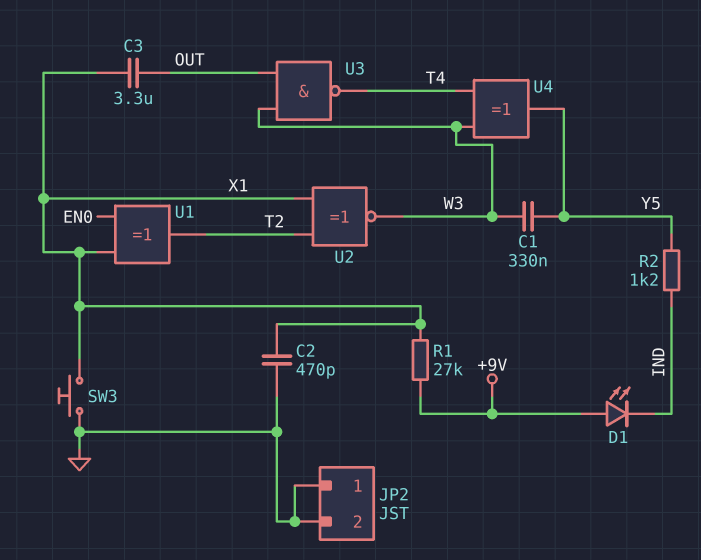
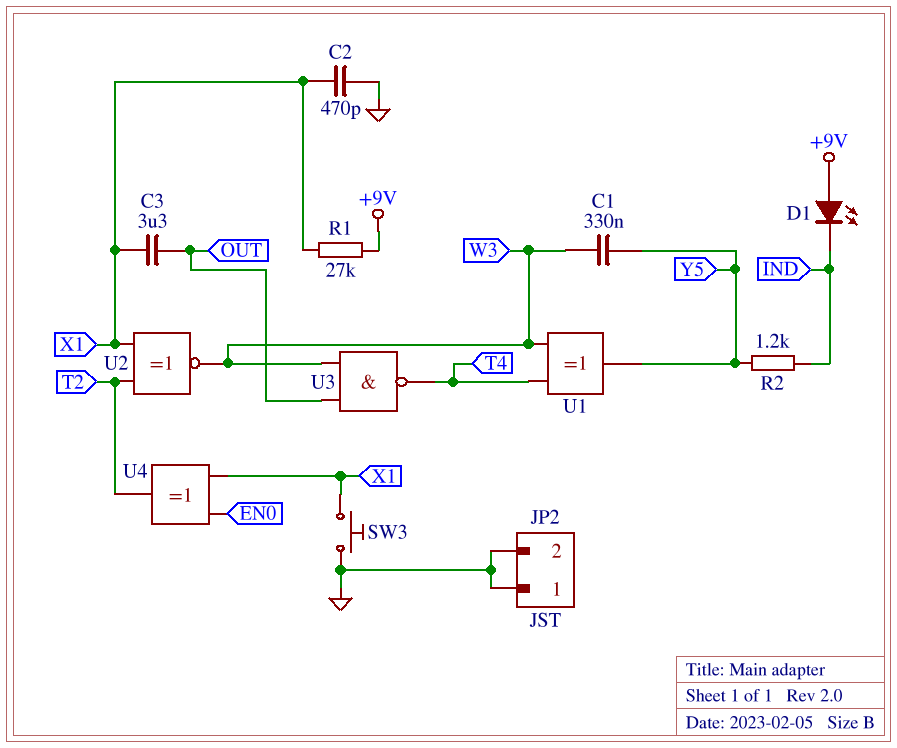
U1: XOR (in EN0, in X1, out T2) -> XOR (in T4, in W3, out Y5)
U4: XOR (in T4, in W3, out Y5) -> XOR (in EN0, in X1, out T2)

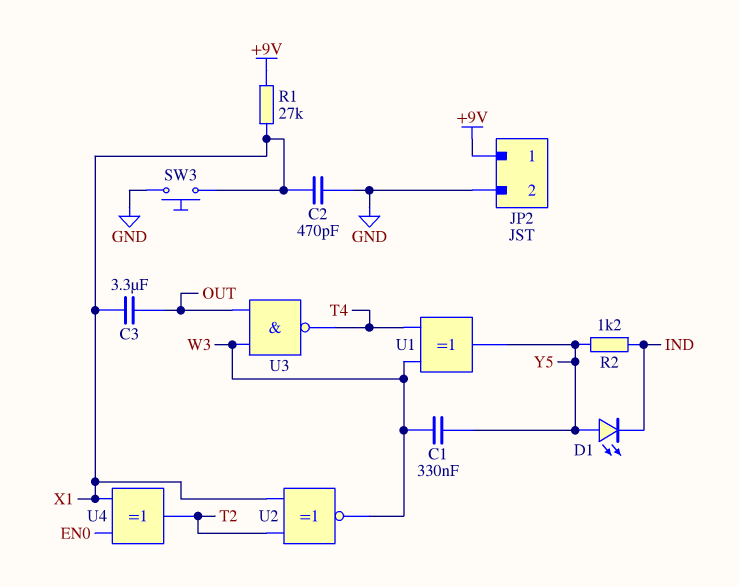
D1: LED (A +9V, K IND) -> LED (A Y5, K IND)
JP2 pin 1: GND -> +9V

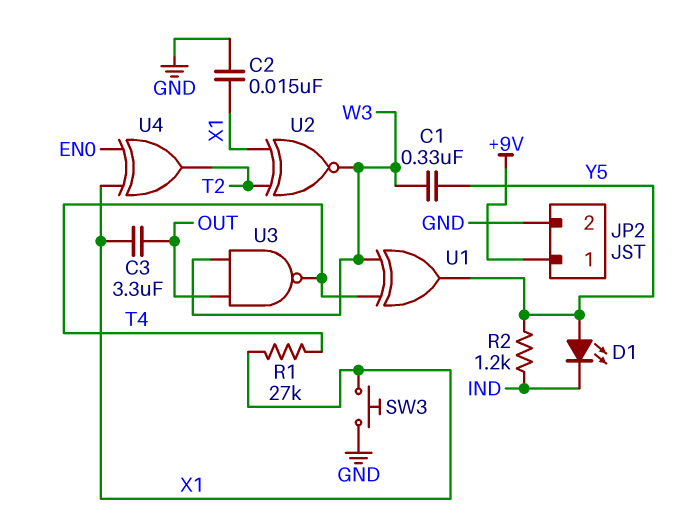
C2: 470pF (GND, X1) -> 15nF (GND, X1)
R1: 27k (+9V, X1) -> 27k (T4, X1)

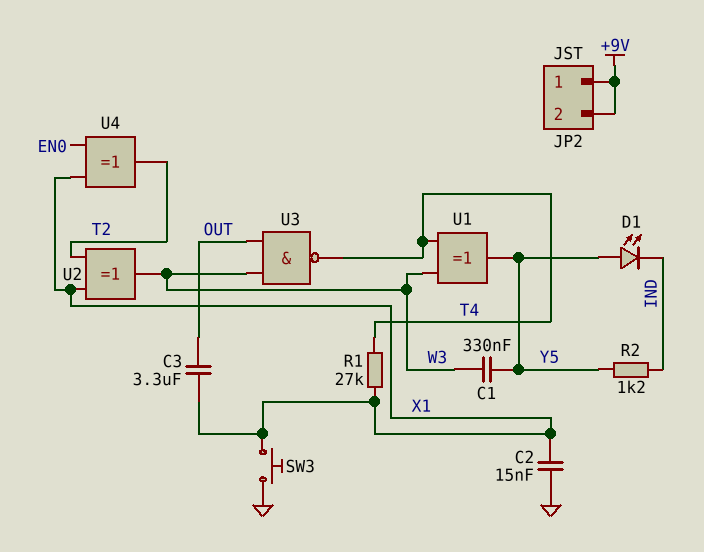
JP2 pin 2: GND -> +9V
U2: XNOR (in T2, in X1, out W3) -> XOR (in T2, in X1, out W3)

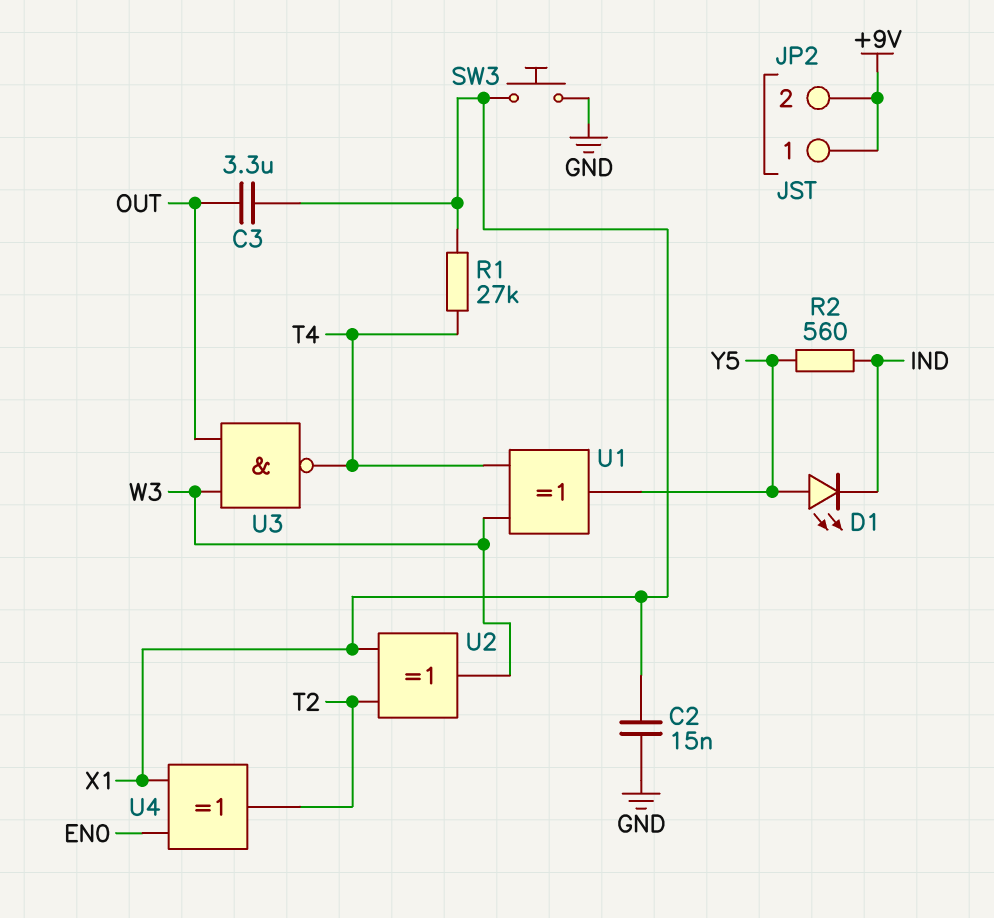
C1: 330nF (W3, Y5) -> none
R2: 1.2k (IND, Y5) -> 560 (IND, Y5)

